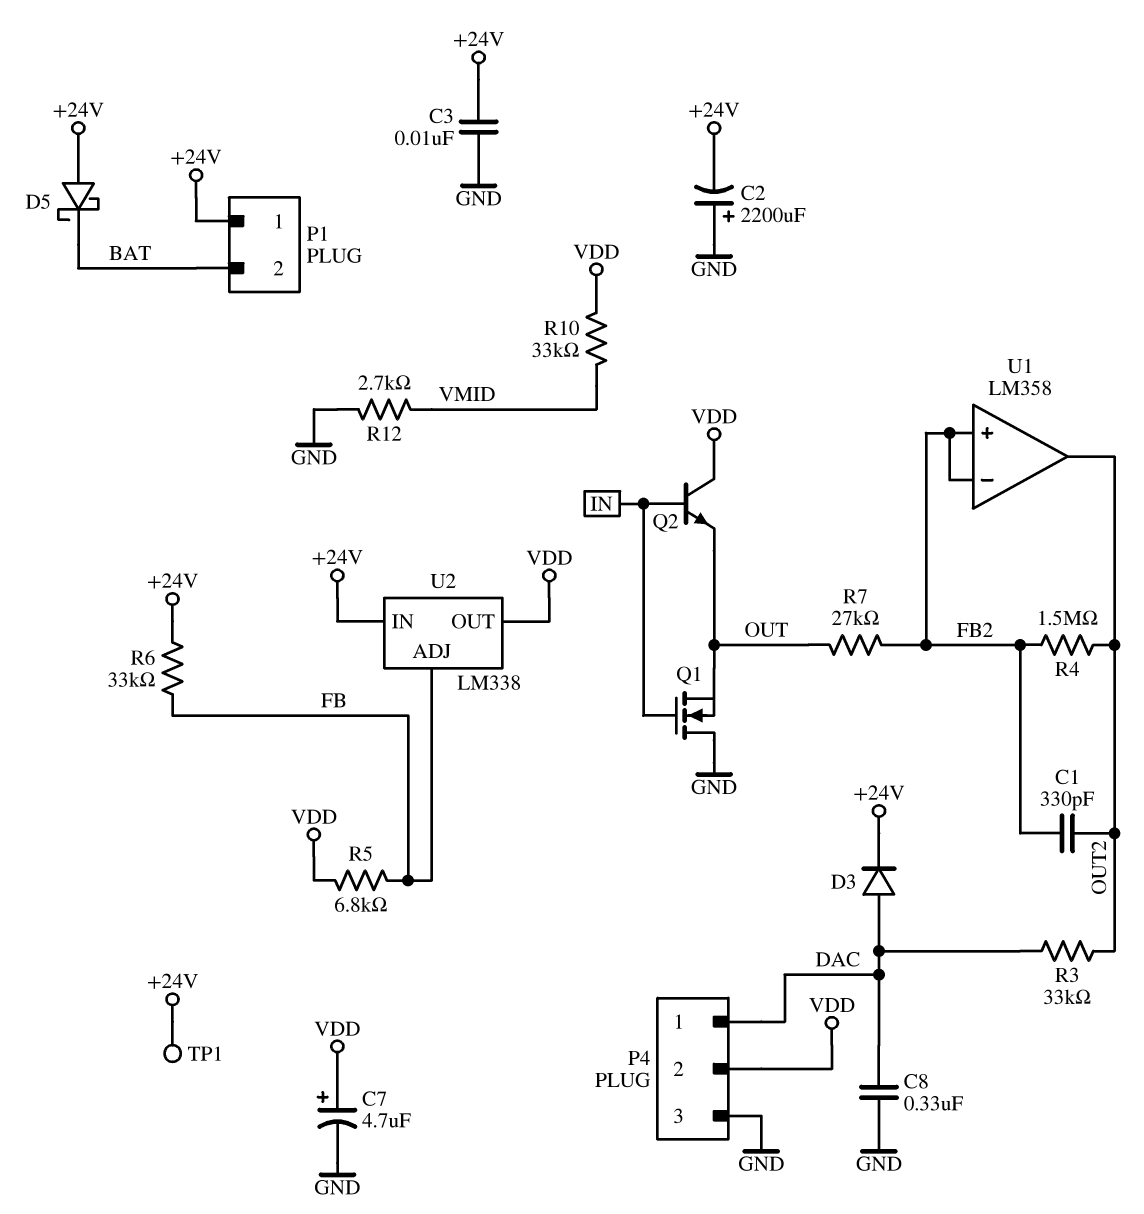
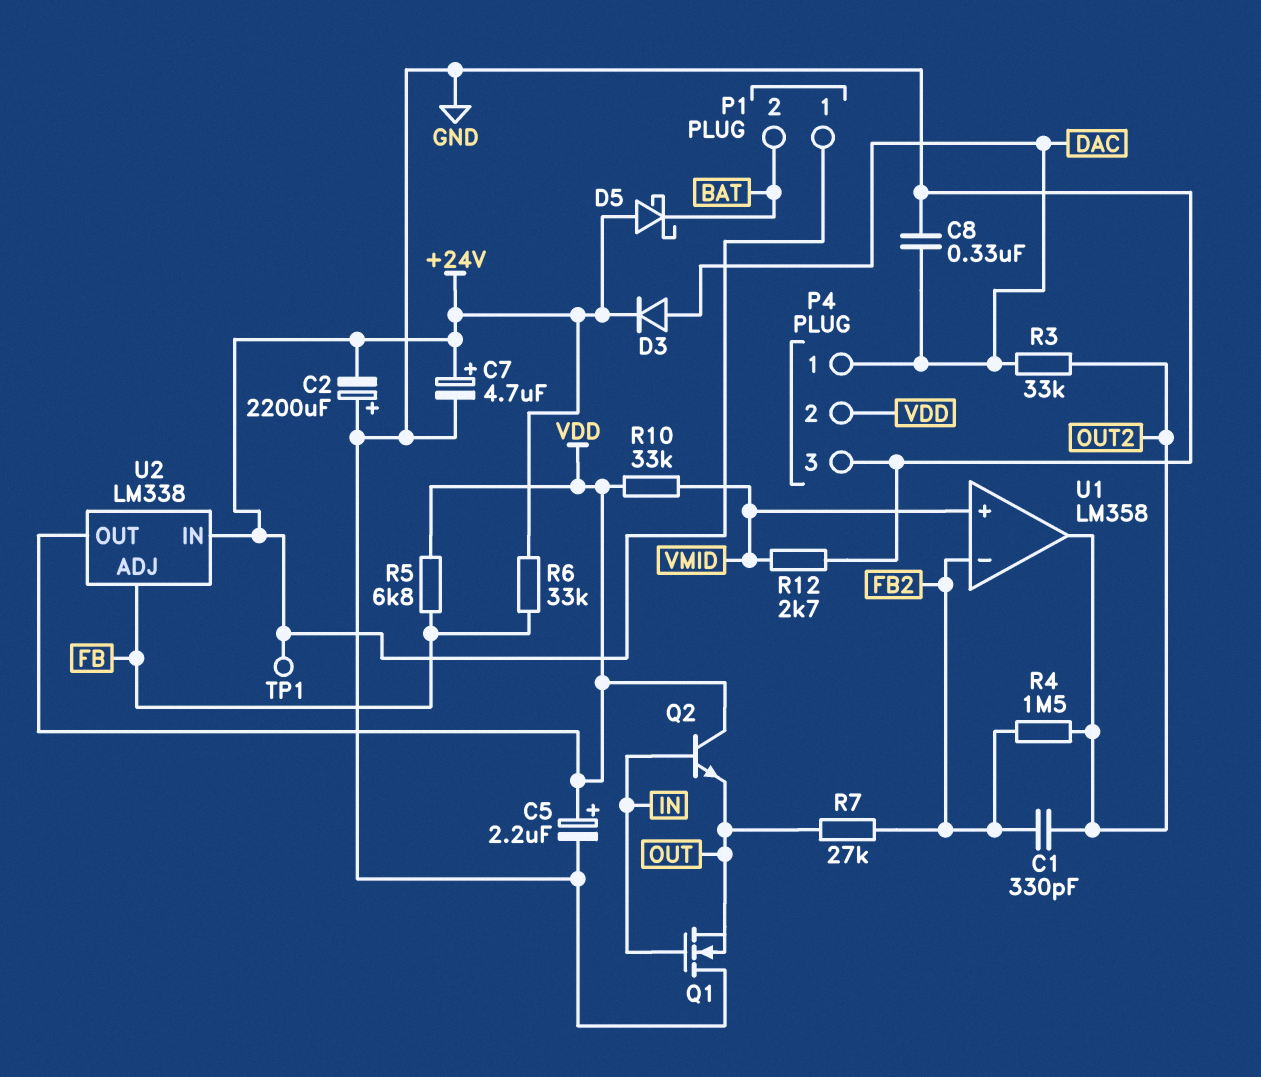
C3: 10nF (+24V, GND) -> none
C5: none -> 2.2uF (plus VDD, minus GND)
C7: 4.7uF (plus VDD, minus GND) -> 4.7uF (plus +24V, minus GND)
U1 pin in+: FB2 -> VMID

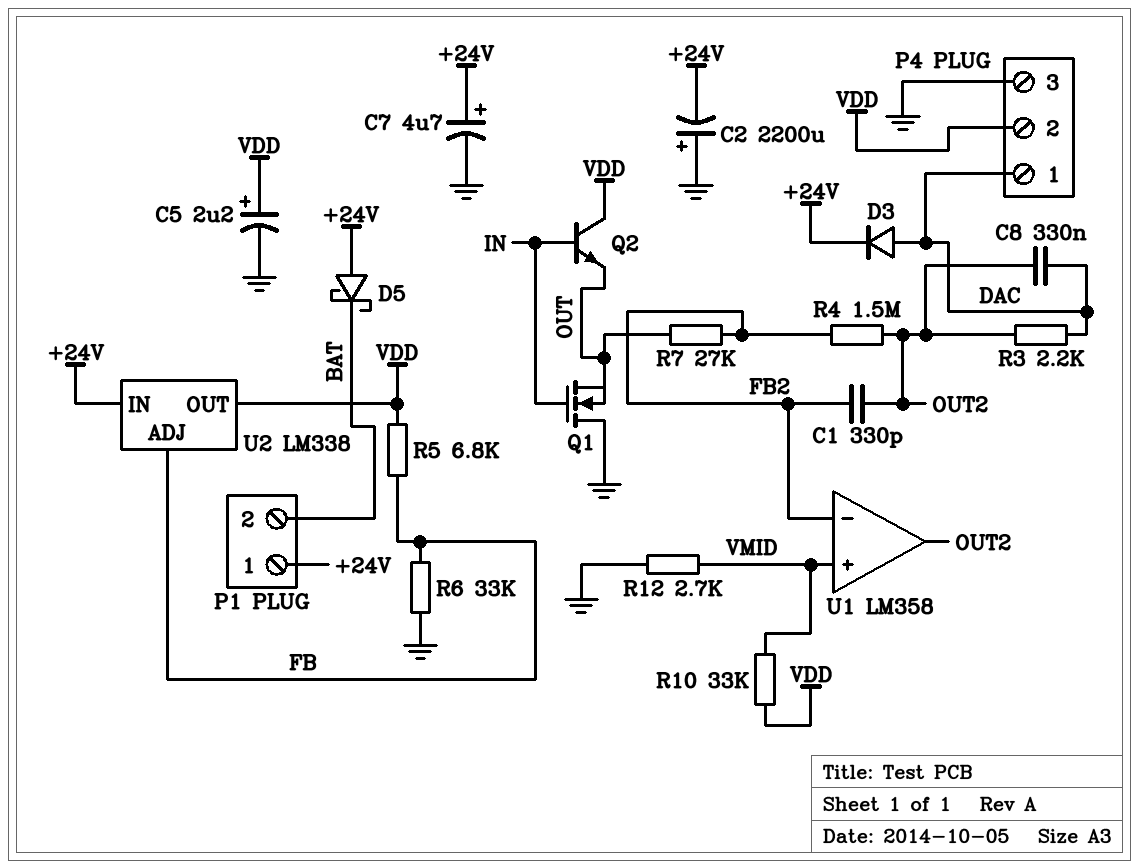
C8: 330nF (DAC, GND) -> 330nF (DAC, OUT2)
R3: 33k (DAC, OUT2) -> 2.2k (DAC, OUT2)
R6: 33k (+24V, FB) -> 33k (FB, GND)
TP1: test point (+24V) -> none

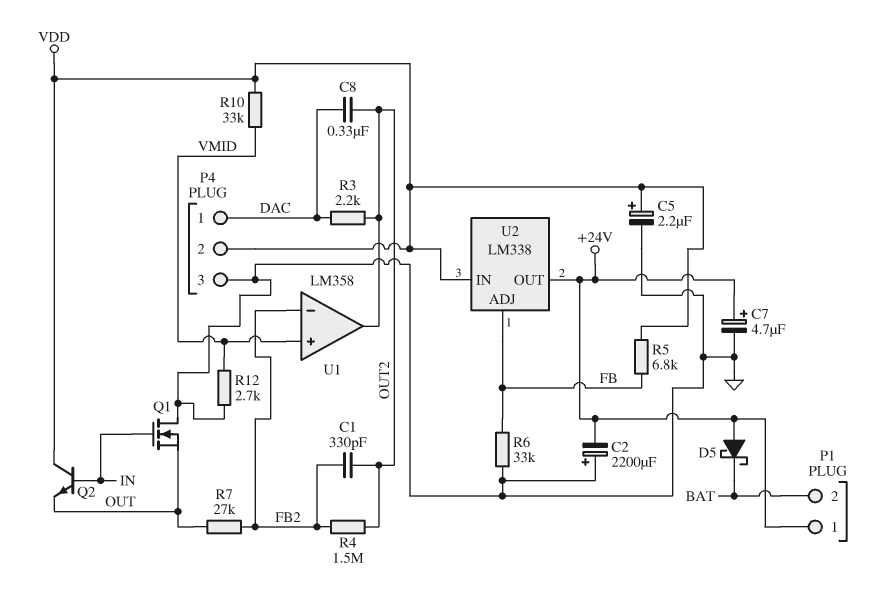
D3: diode (A DAC, K +24V) -> none
U2 pin IN: +24V -> VDD
U2 pin OUT: VDD -> +24V

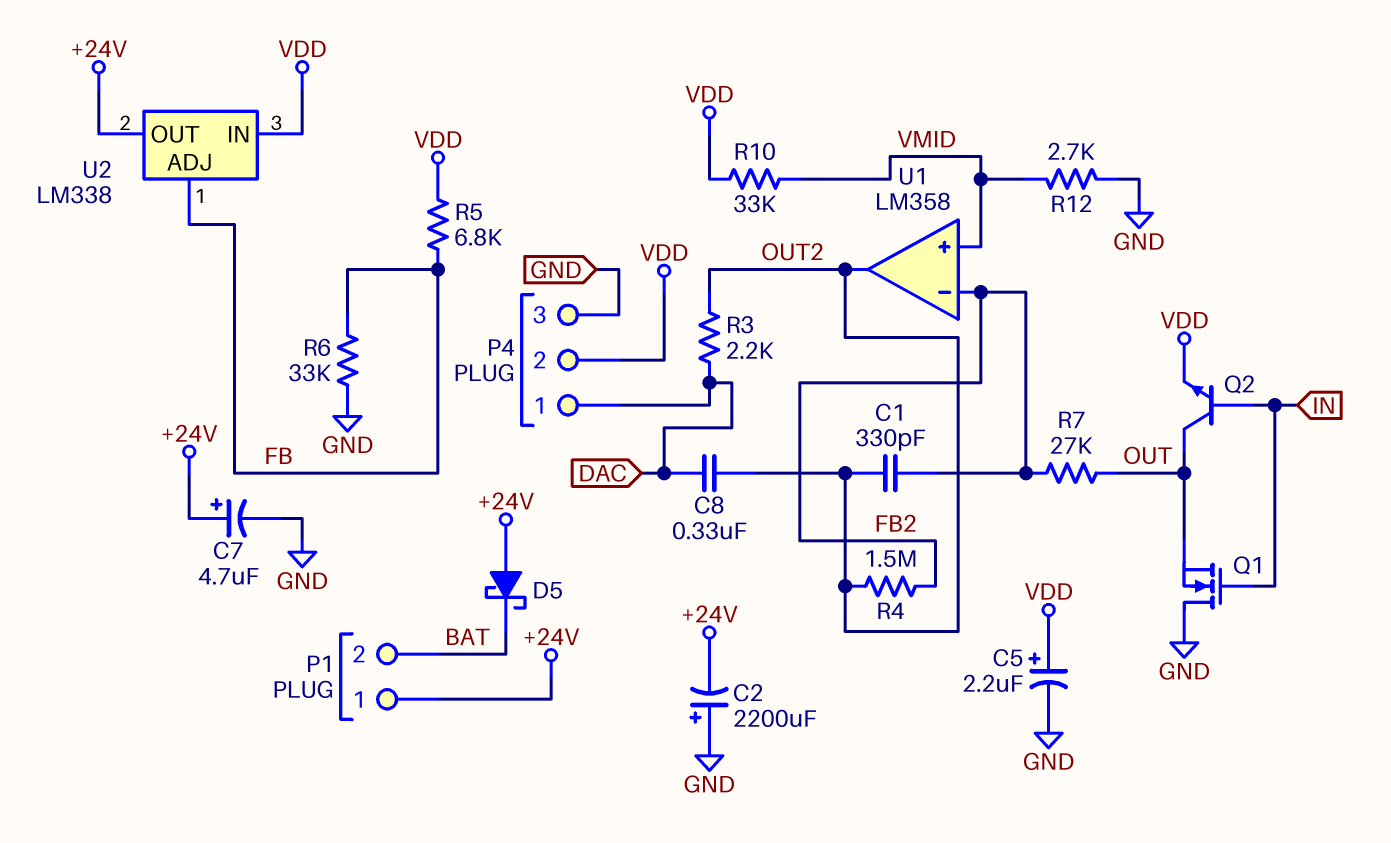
Q2: NPN (B IN, C VDD, E OUT) -> NPN (B IN, C OUT, E VDD)

